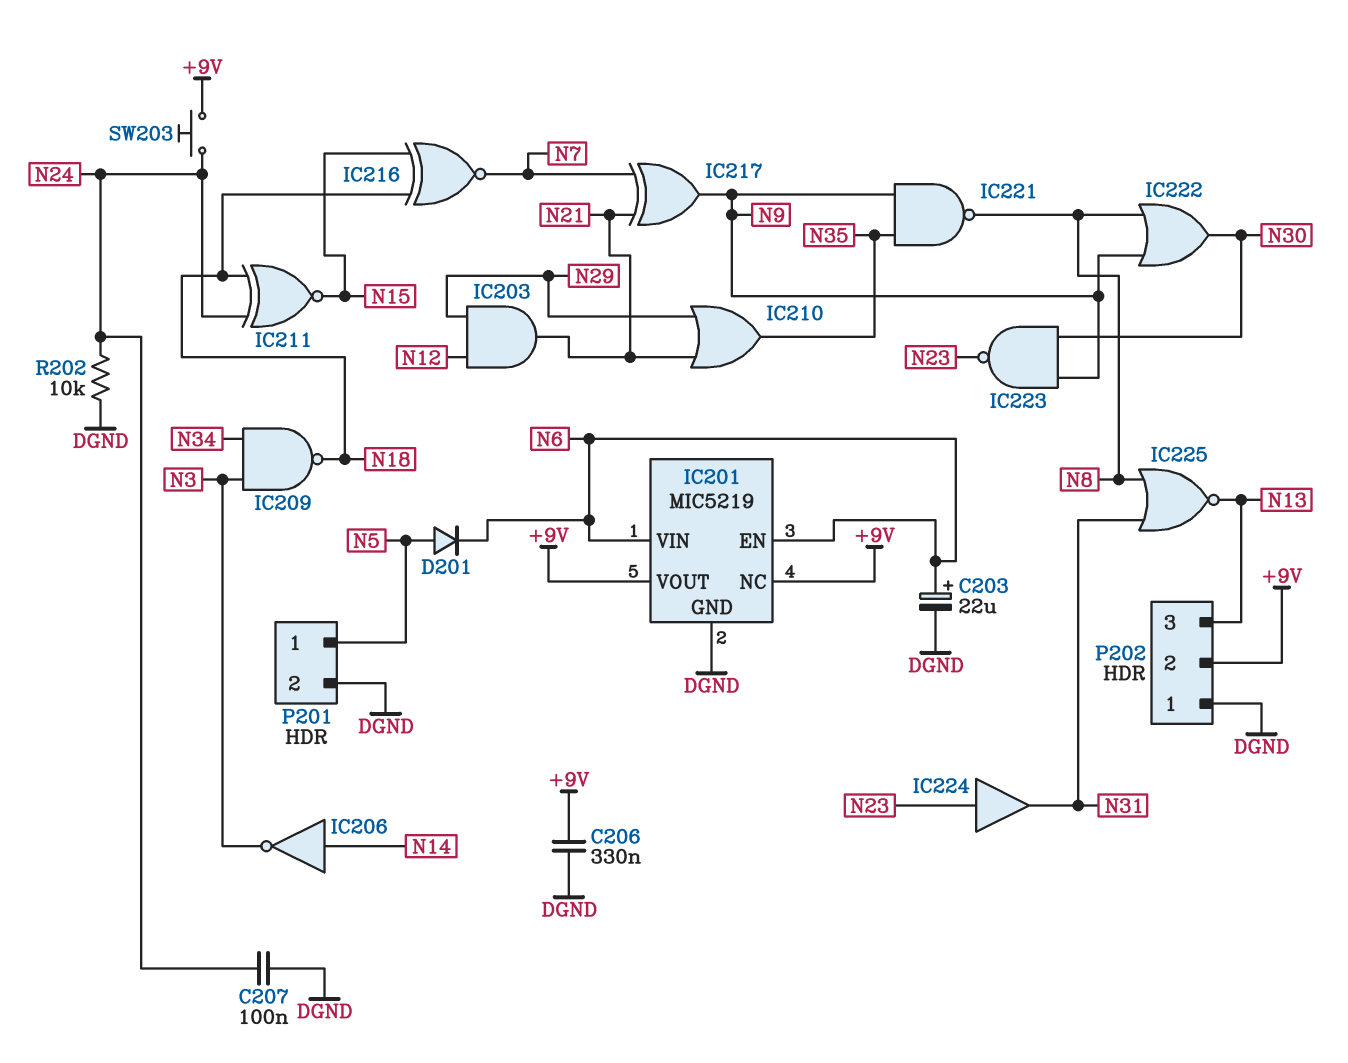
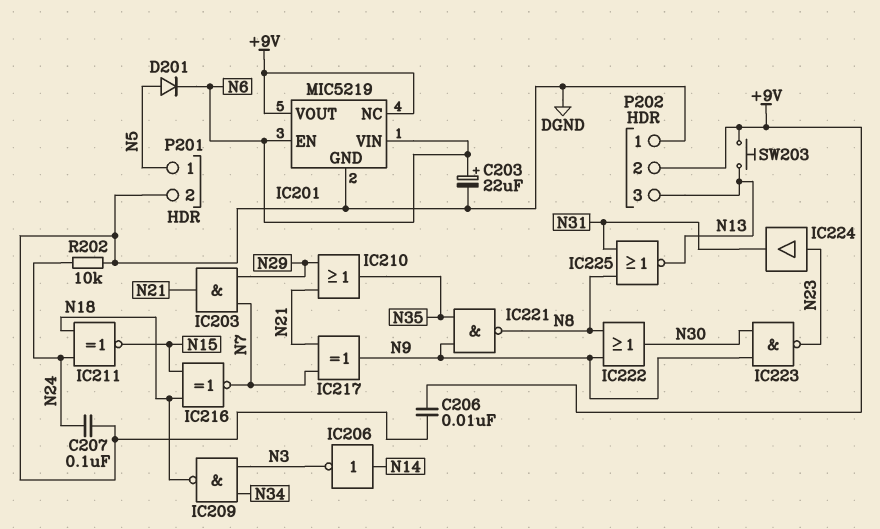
C206: 330nF (+9V, DGND) -> 10nF (+9V, DGND)
IC203: AND (in N12, in N29, out N21) -> AND (in N7, in N29, out N21)
SW203: button (+9V, N24) -> button (+9V, N13)

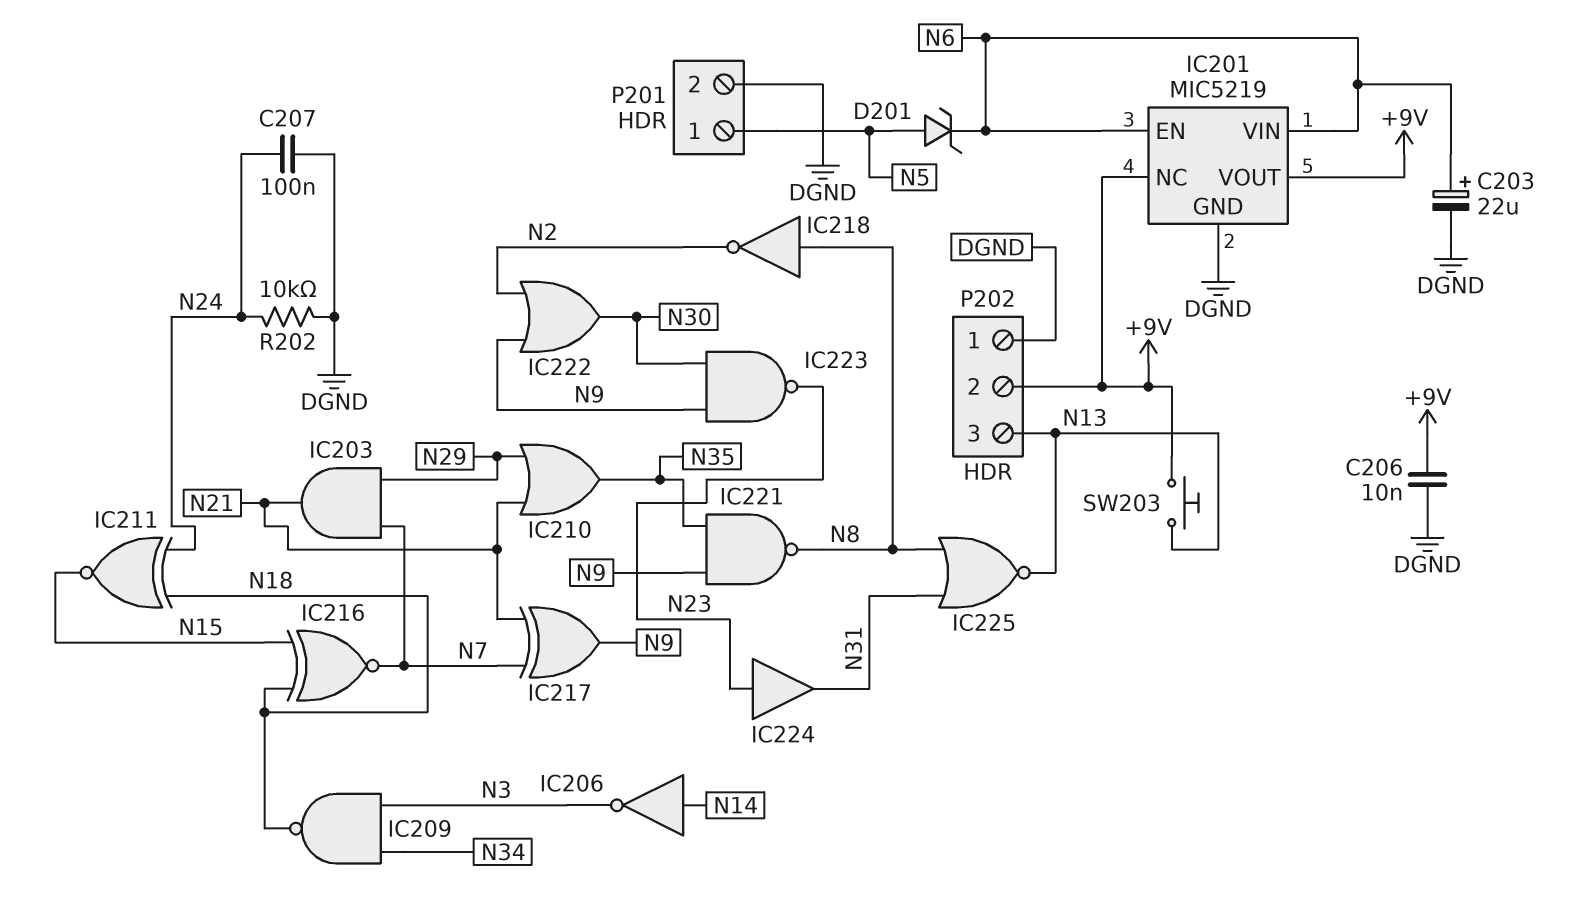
D201: diode (A N5, K N6) -> zener (A N5, K N6)
IC218: none -> NOT (in N8, out N2)
IC222: OR (in N8, in N9, out N30) -> OR (in N2, in N9, out N30)

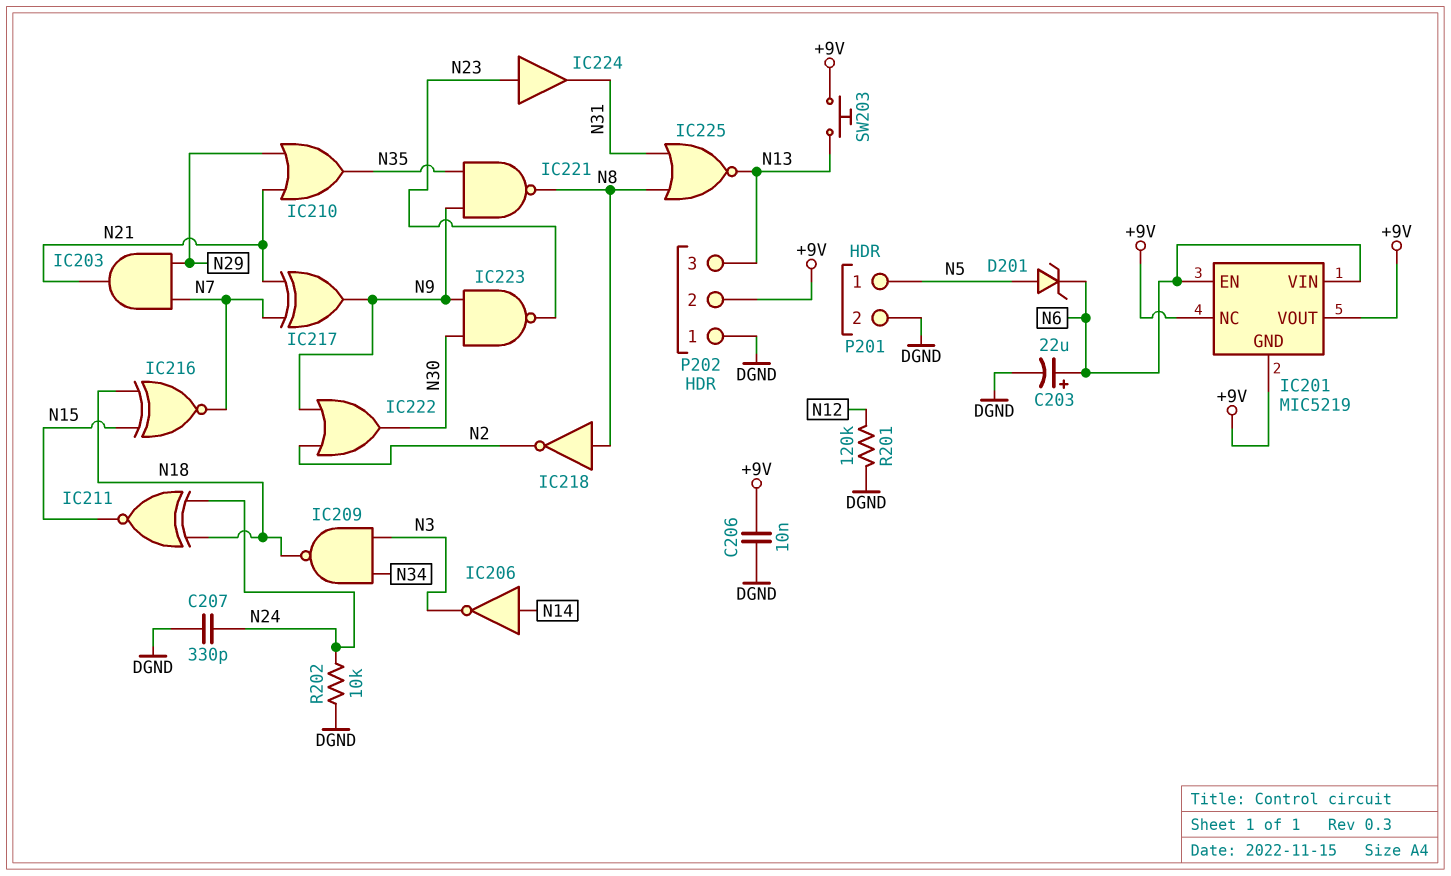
C207: 100nF (DGND, N24) -> 330pF (DGND, N24)
IC201 pin GND: DGND -> +9V
R201: none -> 120k (DGND, N12)

